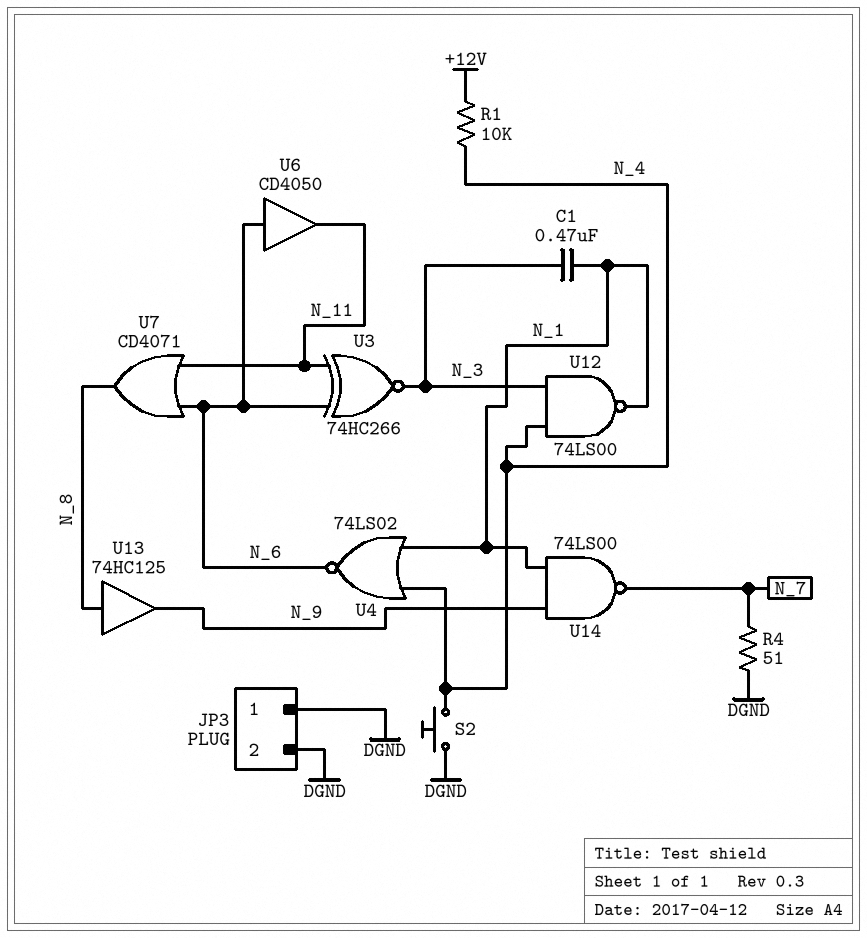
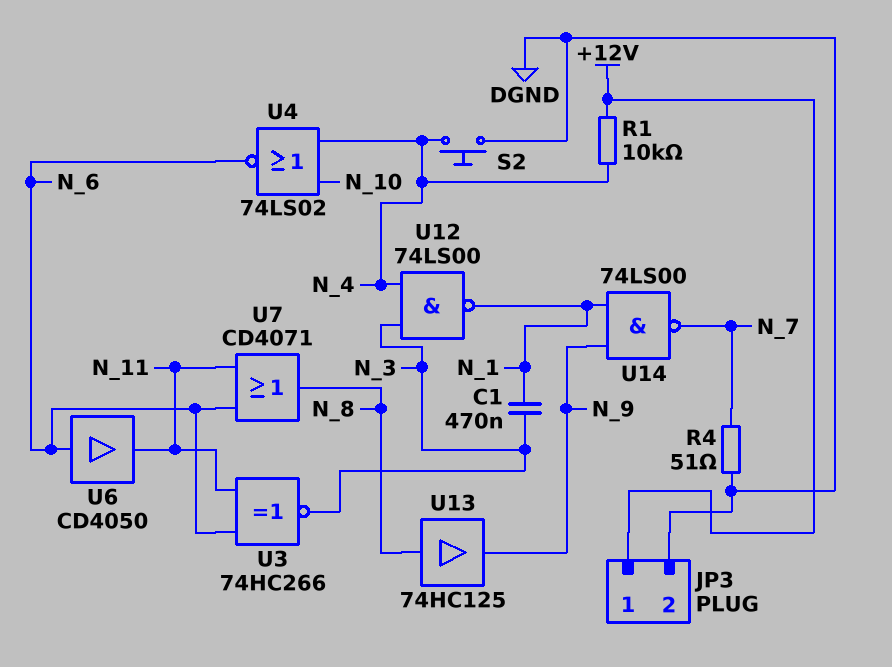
JP3 pin 1: DGND -> +12V
U4: NOR 74LS02 (in N_1, in N_4, out N_6) -> NOR 74LS02 (in N_4, in N_10, out N_6)

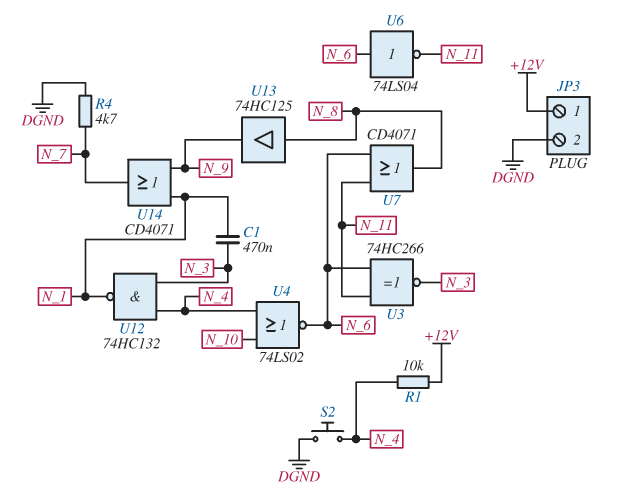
R4: 51 (DGND, N_7) -> 4.7k (DGND, N_7)
U6: buffer CD4050 (in N_6, out N_11) -> NOT 74LS04 (in N_6, out N_11)
U12: NAND 74LS00 (in N_3, in N_4, out N_1) -> NAND 74HC132 (in N_3, in N_4, out N_1)
U14: NAND 74LS00 (in N_1, in N_9, out N_7) -> OR CD4071 (in N_1, in N_9, out N_7)

